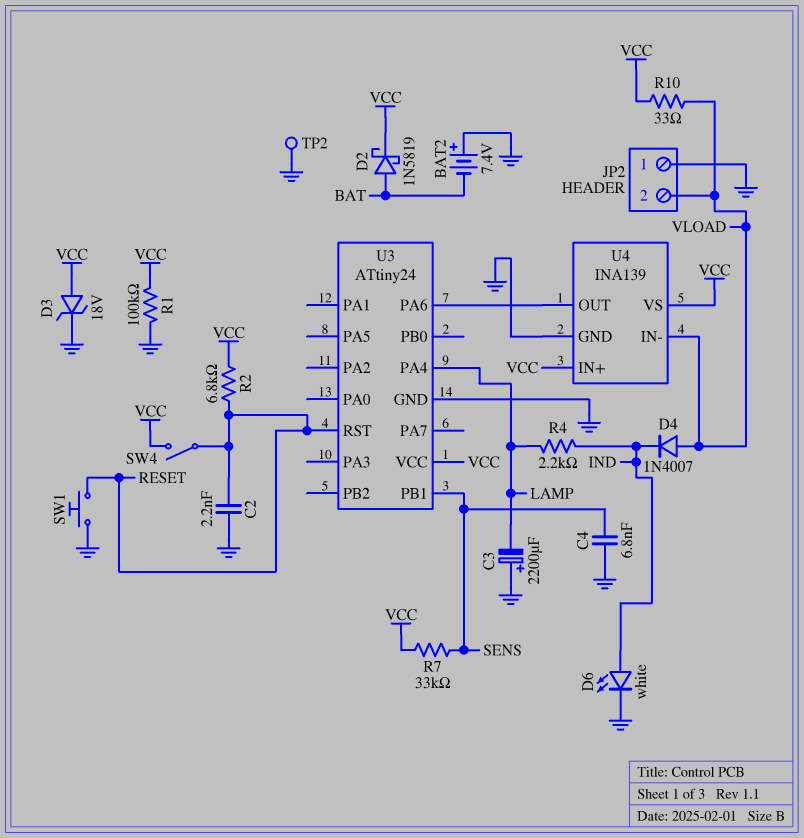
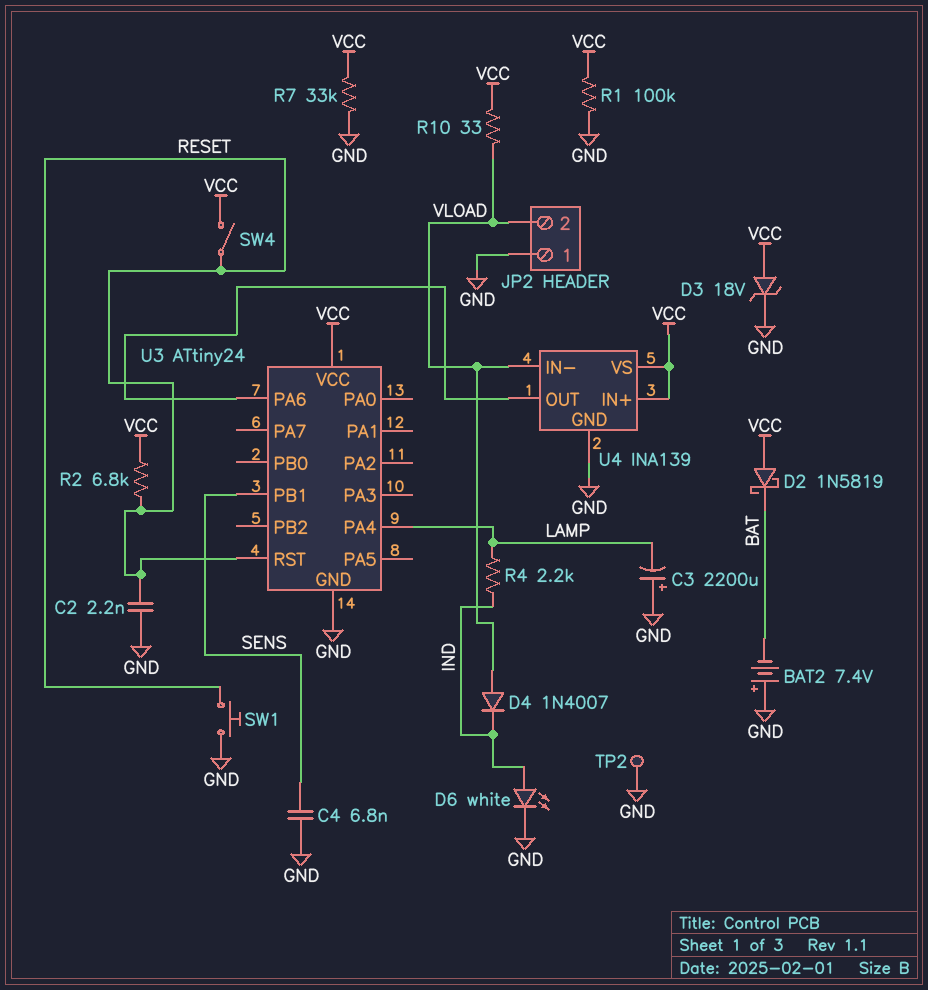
D2: schottky 1N5819 (A BAT, K VCC) -> schottky 1N5819 (A VCC, K BAT)
R7: 33k (SENS, VCC) -> 33k (GND, VCC)

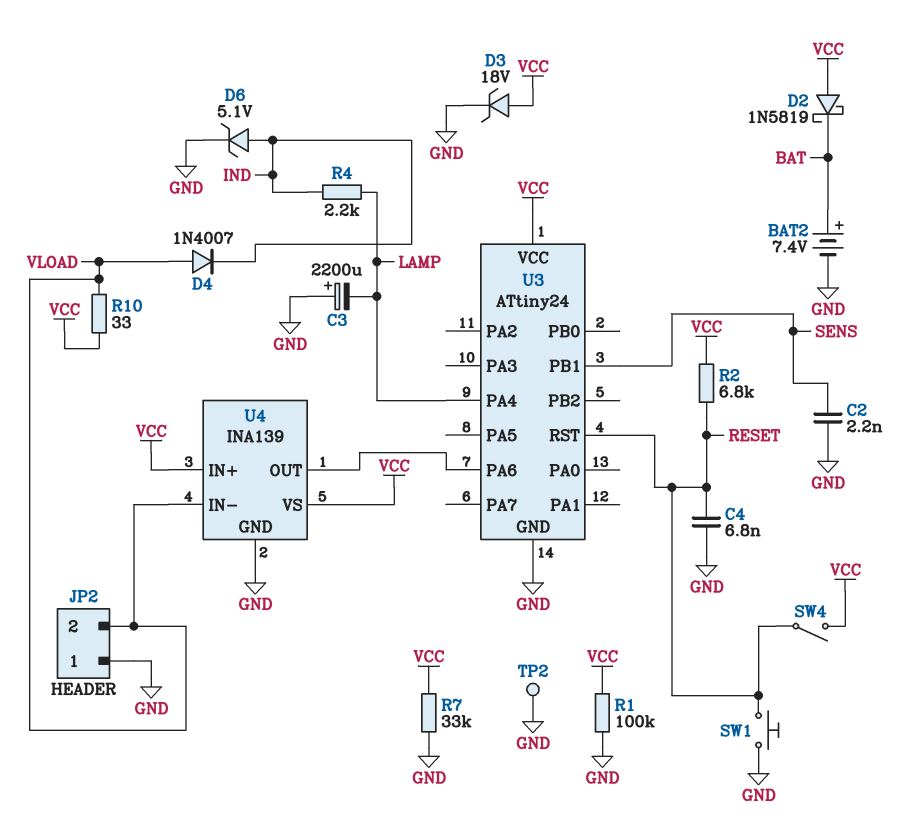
BAT2: 7.4V (plus GND, minus BAT) -> 7.4V (plus BAT, minus GND)
C2: 2.2nF (GND, RESET) -> 2.2nF (GND, SENS)
C4: 6.8nF (GND, SENS) -> 6.8nF (GND, RESET)
D6: LED white (A IND, K GND) -> zener 5.1V (A IND, K GND)

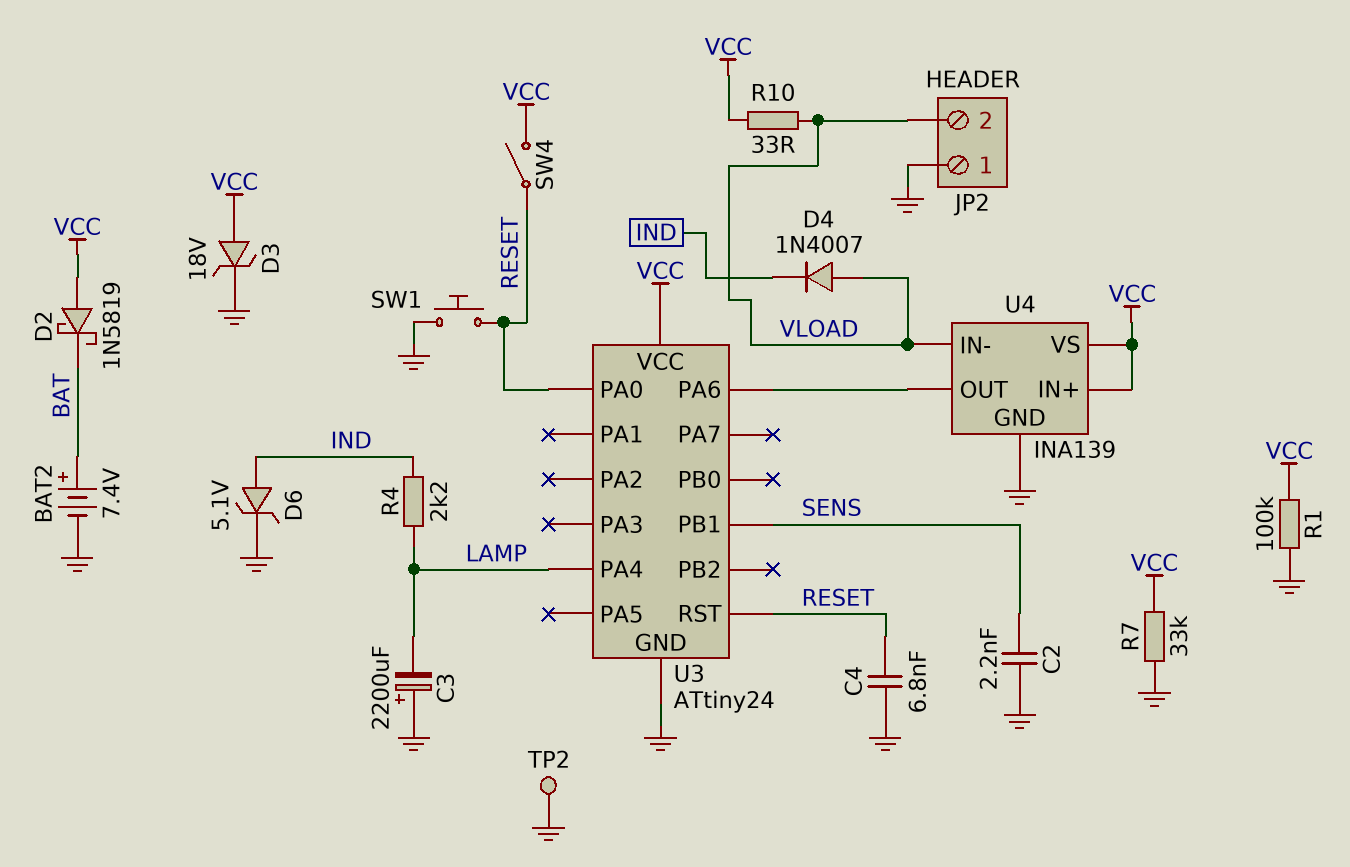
R2: 6.8k (RESET, VCC) -> none
U3 pin PA0: none -> RESET

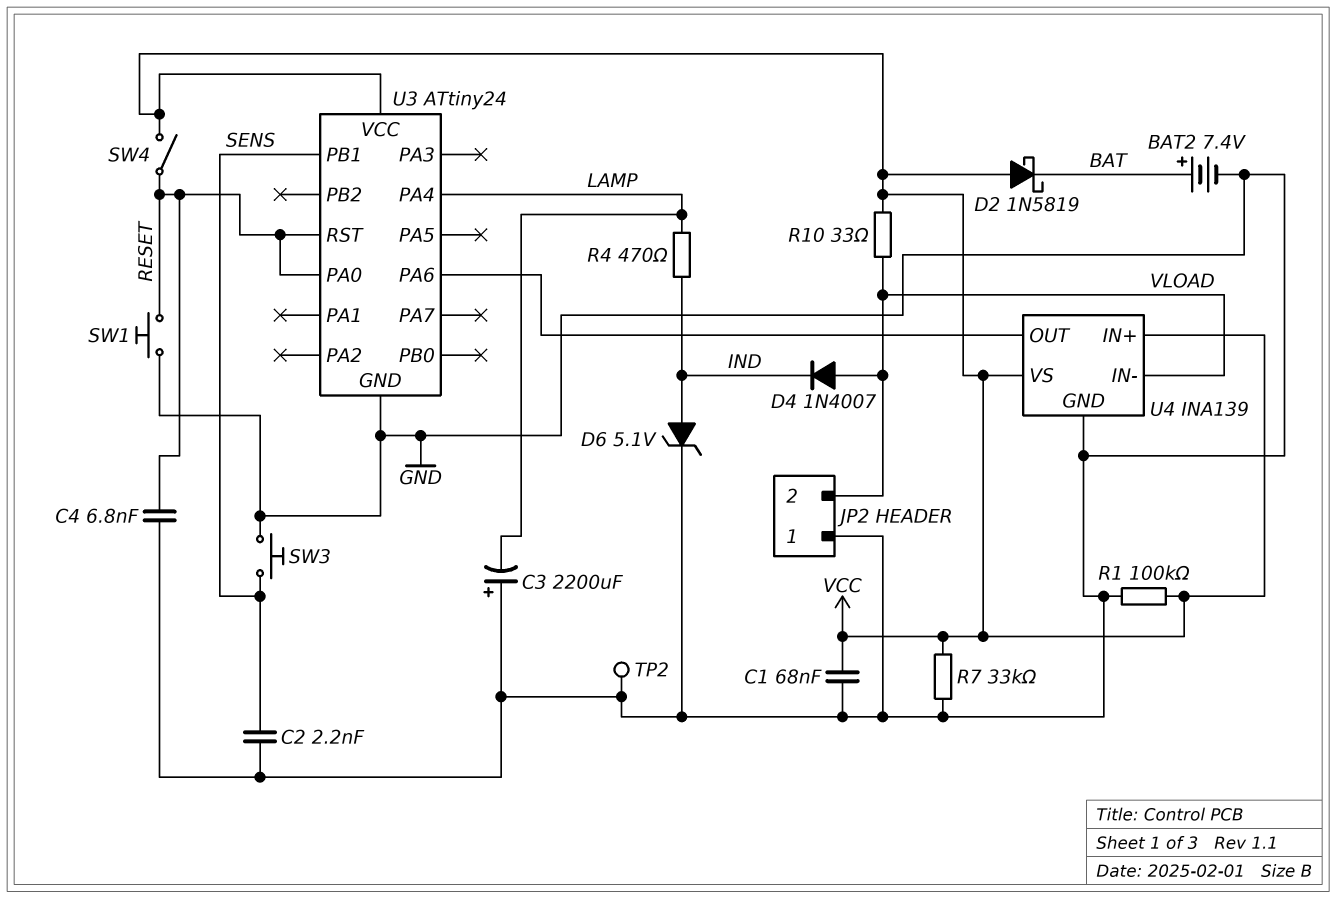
C1: none -> 68nF (GND, VCC)
D3: zener 18V (A VCC, K GND) -> none
R4: 2.2k (IND, LAMP) -> 470 (IND, LAMP)
SW3: none -> button (GND, SENS)

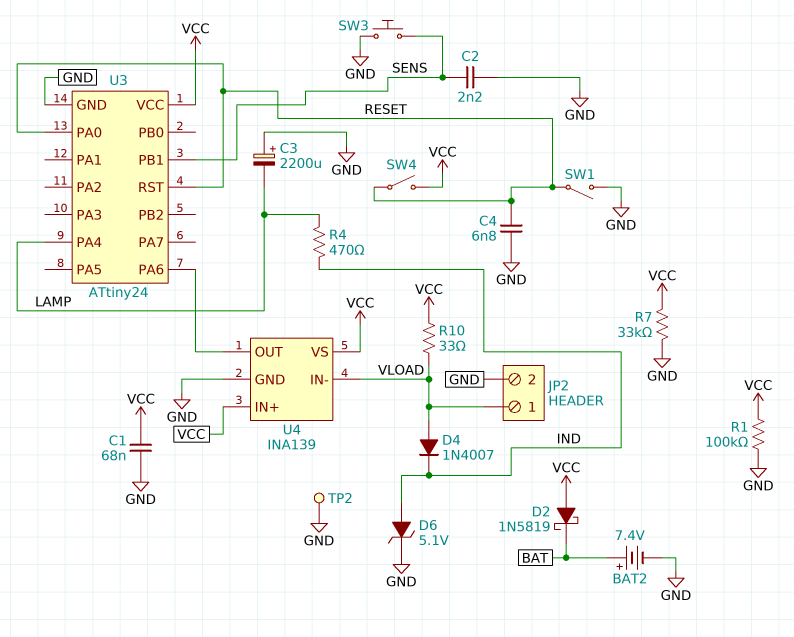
JP2 pin 1: GND -> VLOAD
JP2 pin 2: VLOAD -> GND
SW1: button (GND, RESET) -> switch (GND, RESET)

